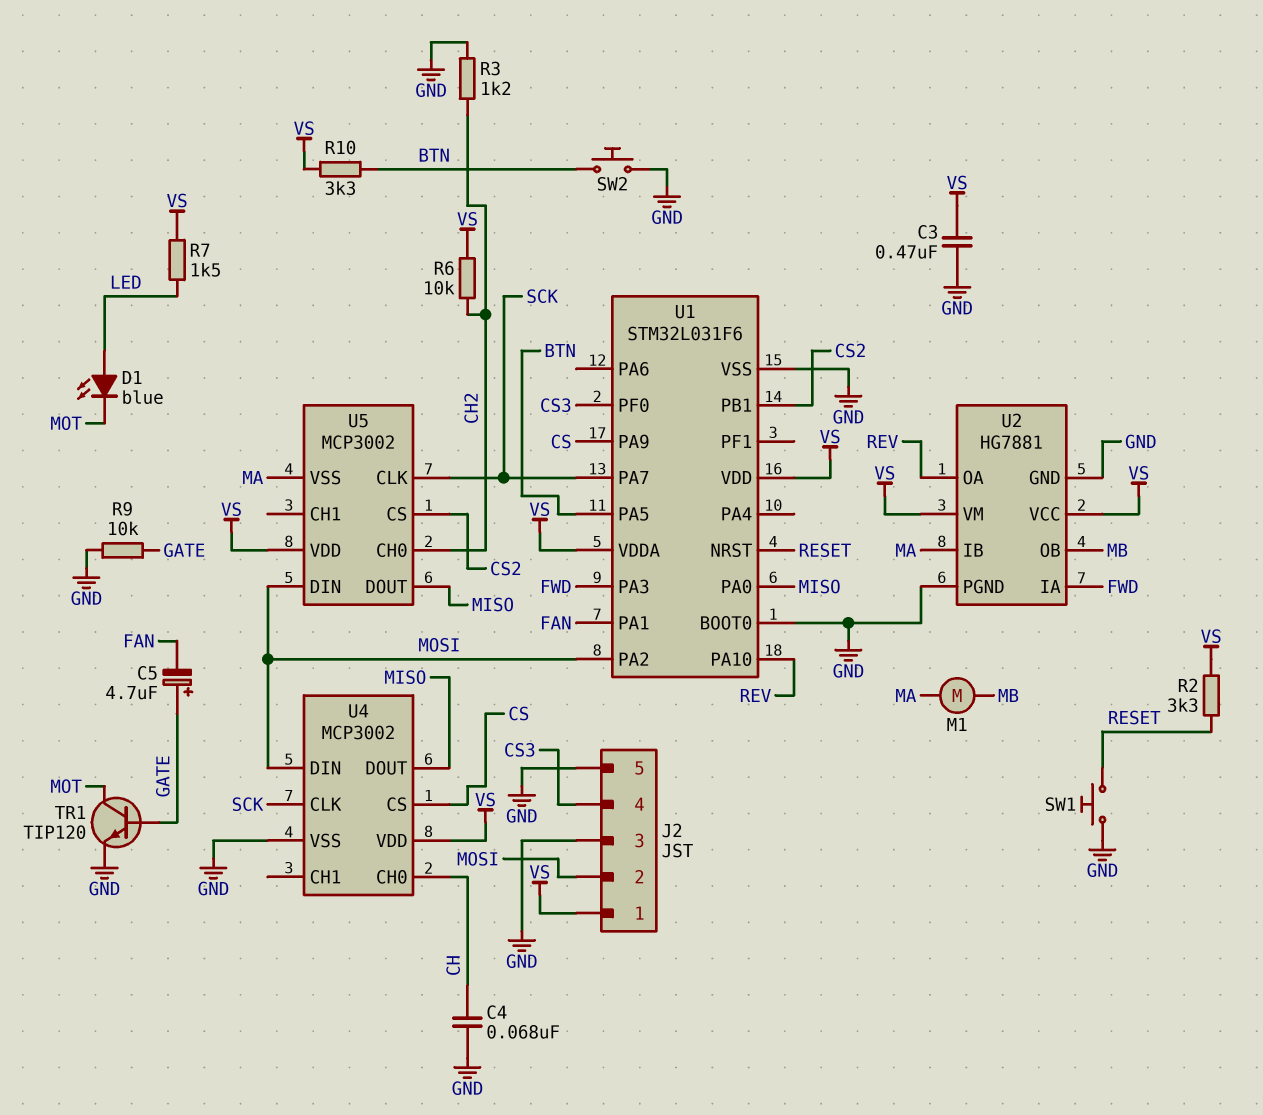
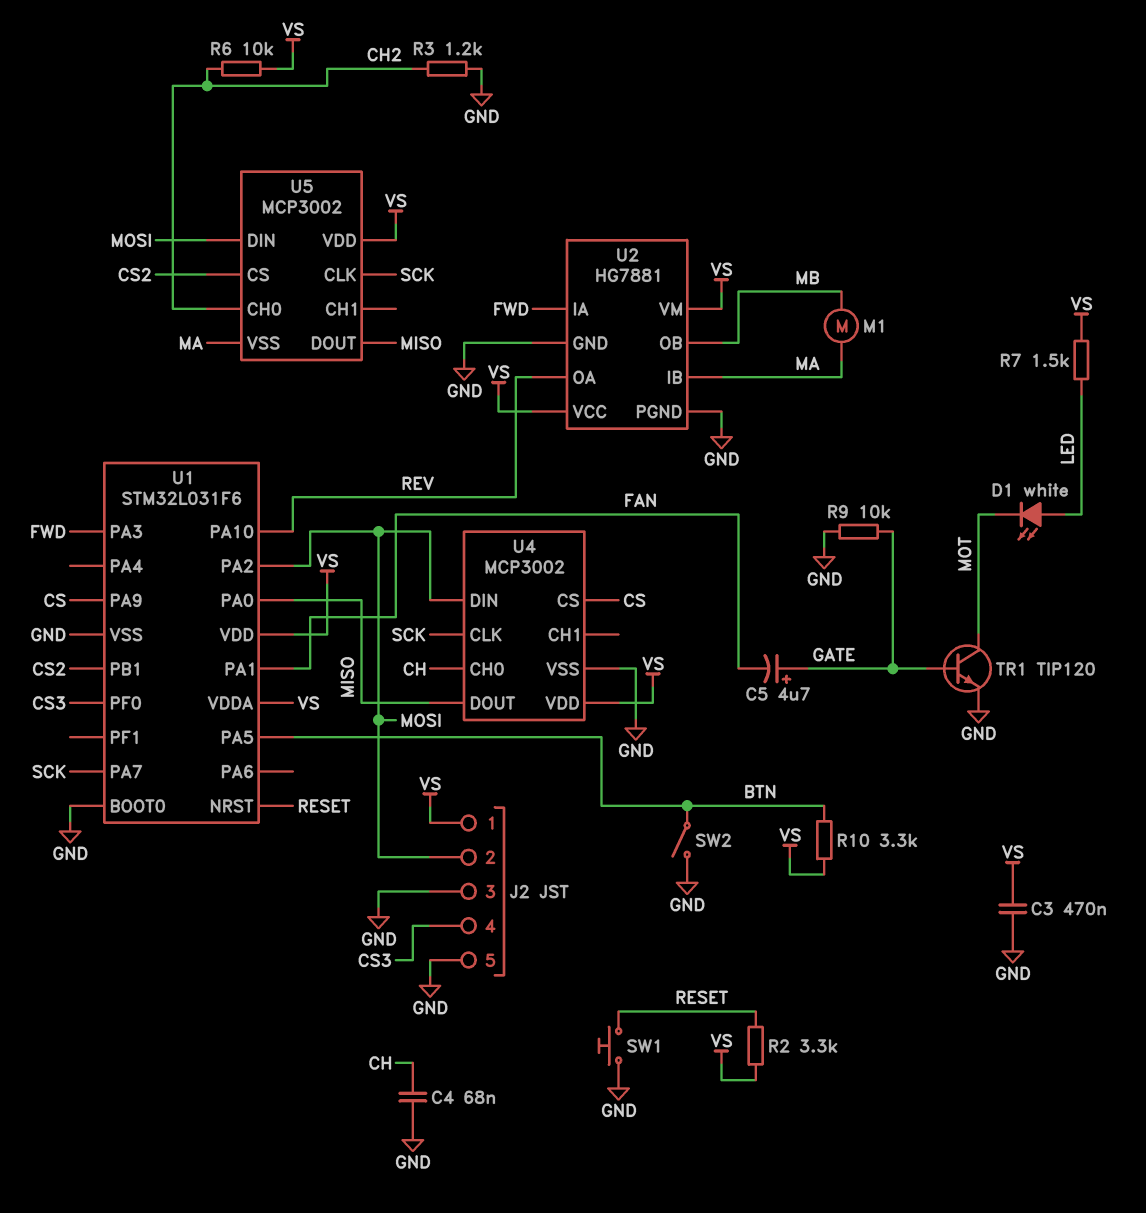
D1: LED blue (A LED, K MOT) -> LED white (A LED, K MOT)
SW2: button (BTN, GND) -> switch (BTN, GND)

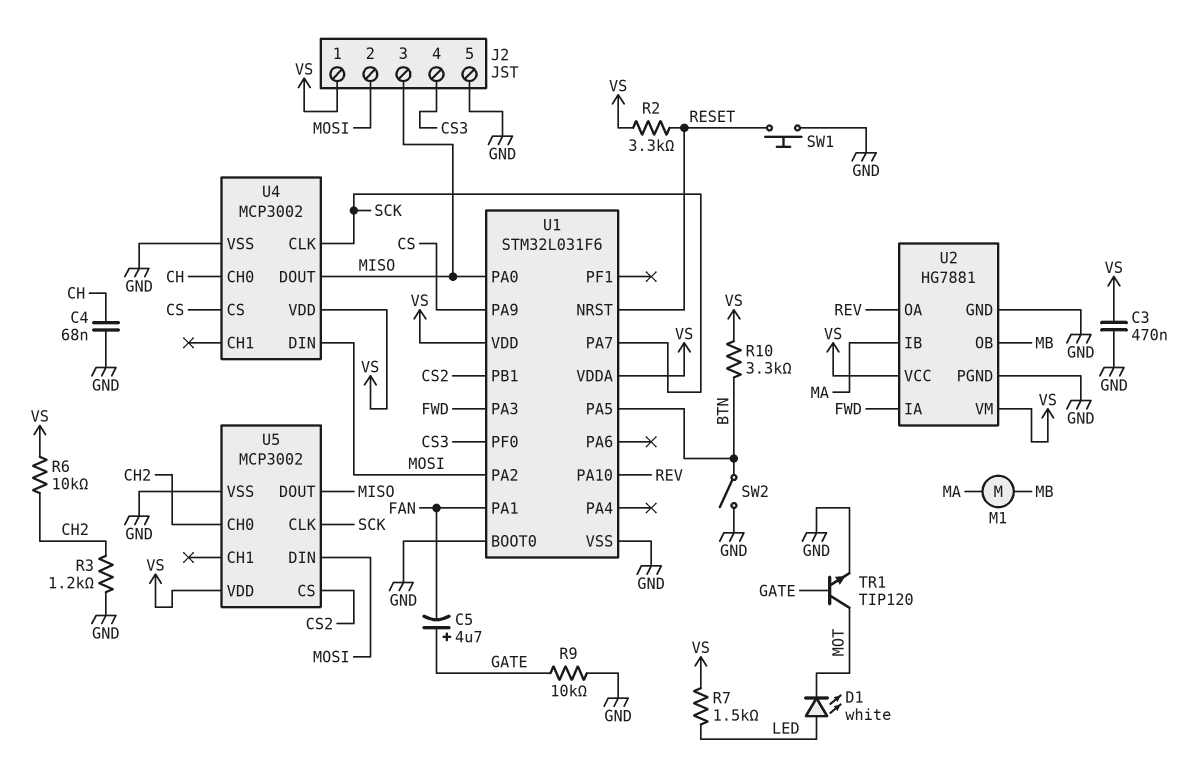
J2 pin 3: GND -> MISO
U5 pin VSS: MA -> GND

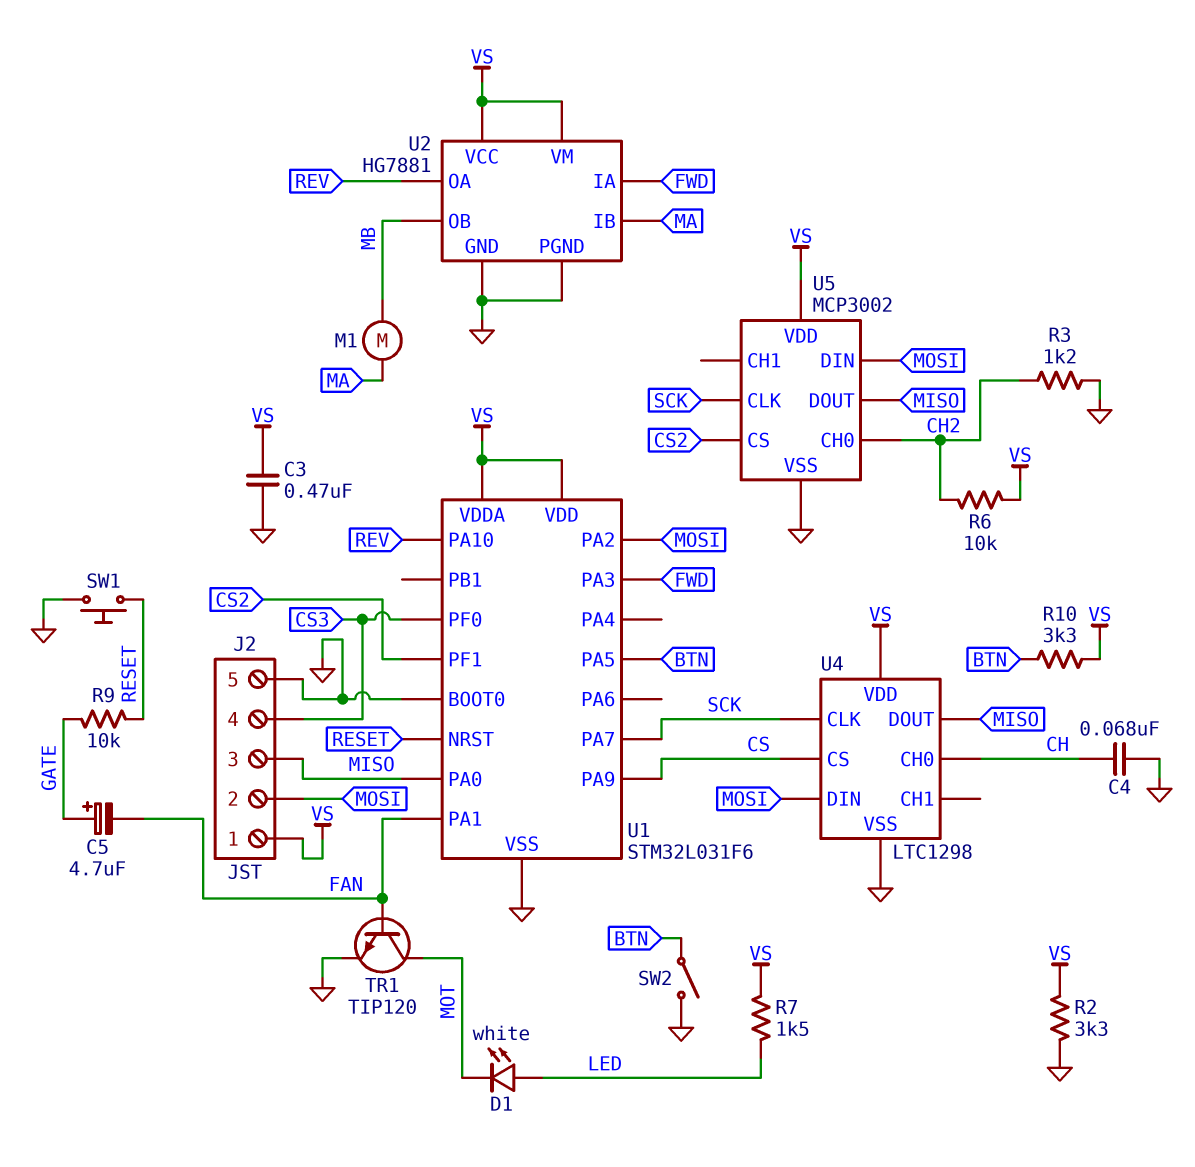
R2: 3.3k (RESET, VS) -> 3.3k (GND, VS)
R9: 10k (GATE, GND) -> 10k (GATE, RESET)
TR1: NPN TIP120 (B GATE, C MOT, E GND) -> NPN TIP120 (B FAN, C MOT, E GND)
U1 pin PB1: CS2 -> none
U1 pin PF1: none -> CS2
U4: MCP3002 -> LTC1298

